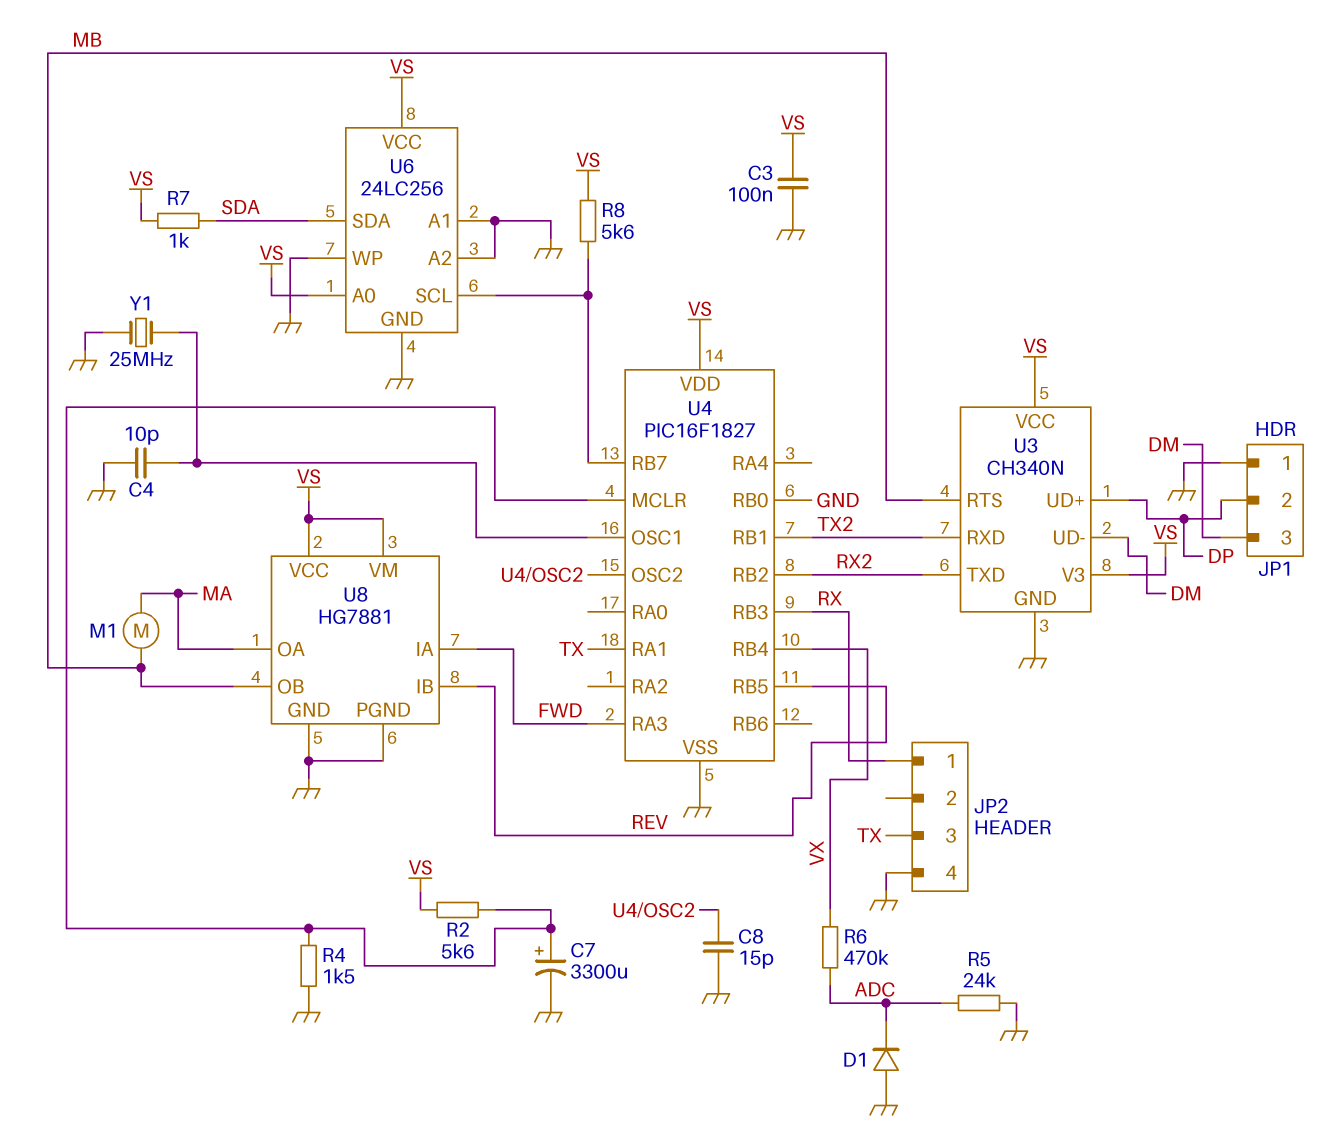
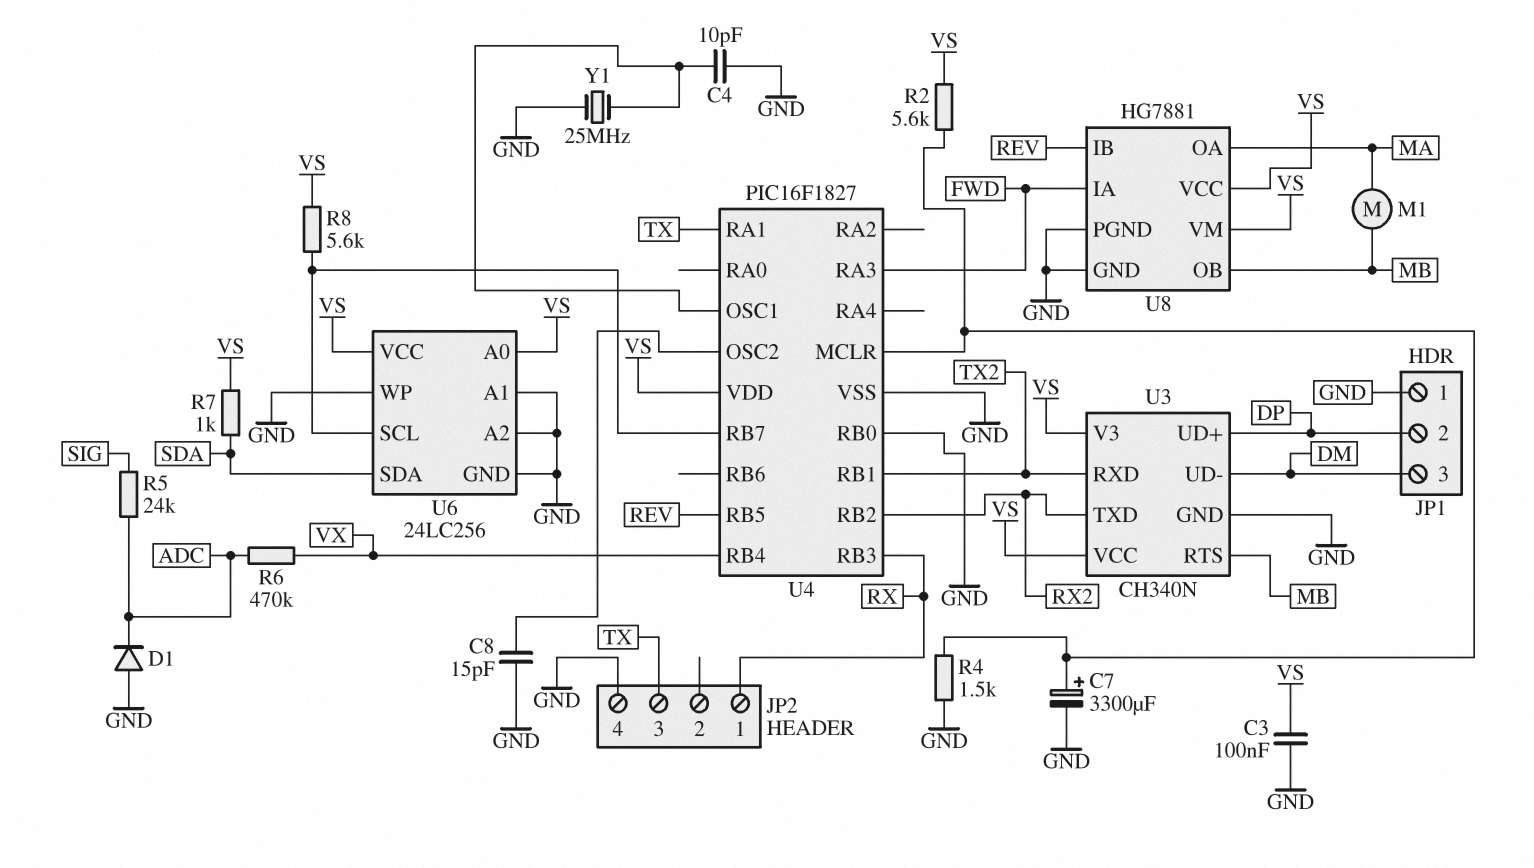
R5: 24k (ADC, GND) -> 24k (ADC, SIG)

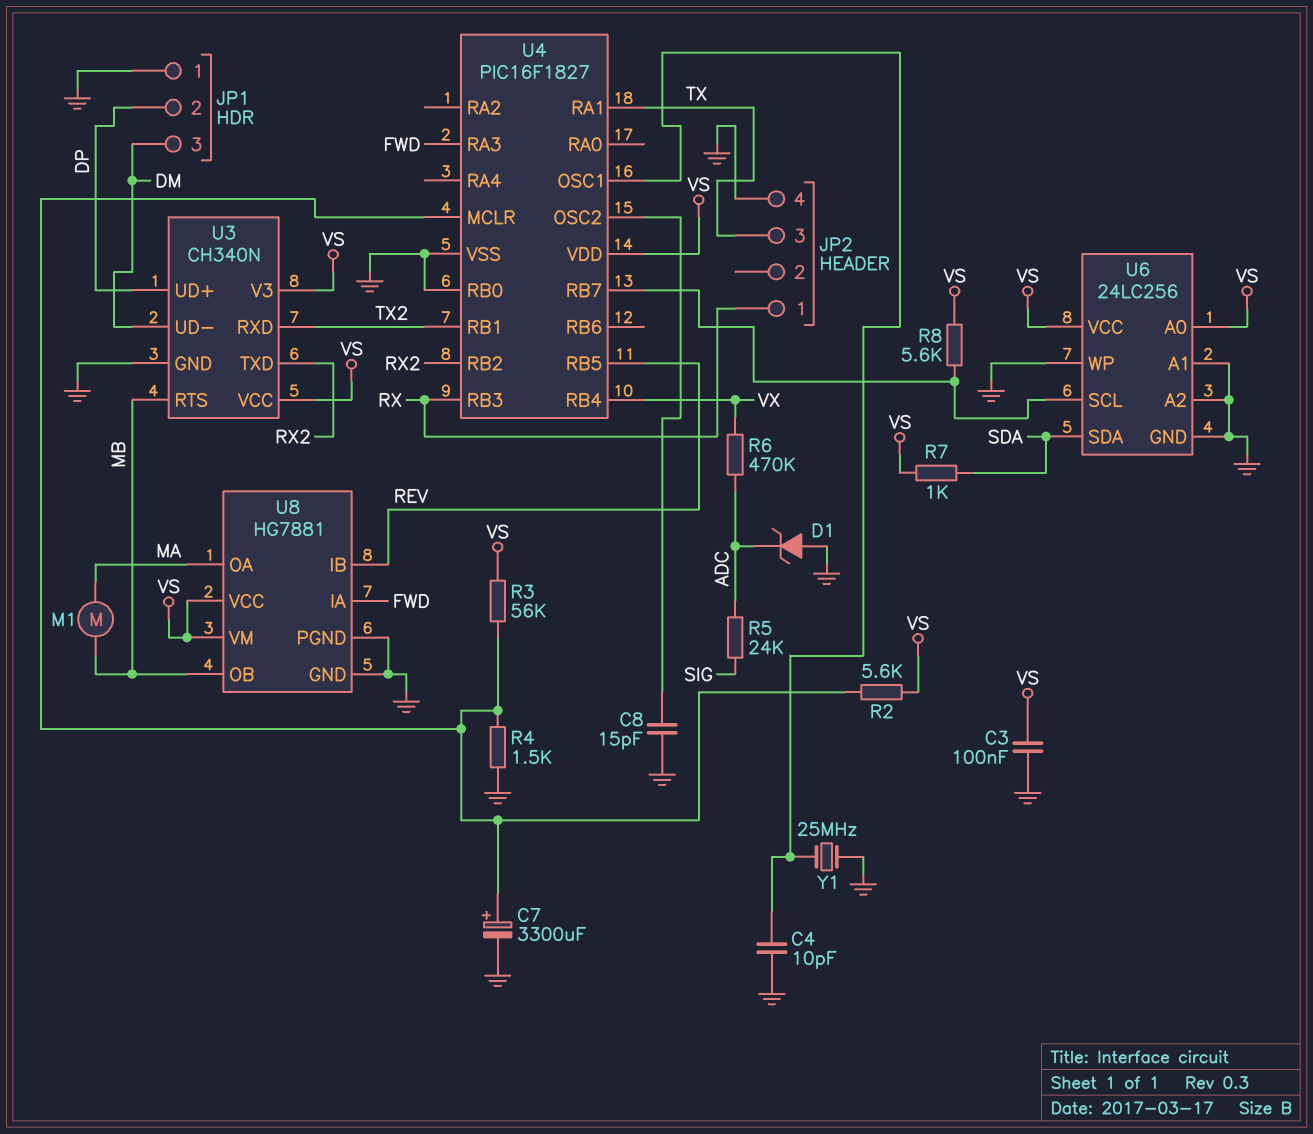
D1: diode (A GND, K ADC) -> zener (A GND, K ADC)
R3: none -> 56k (U4/MCLR, VS)

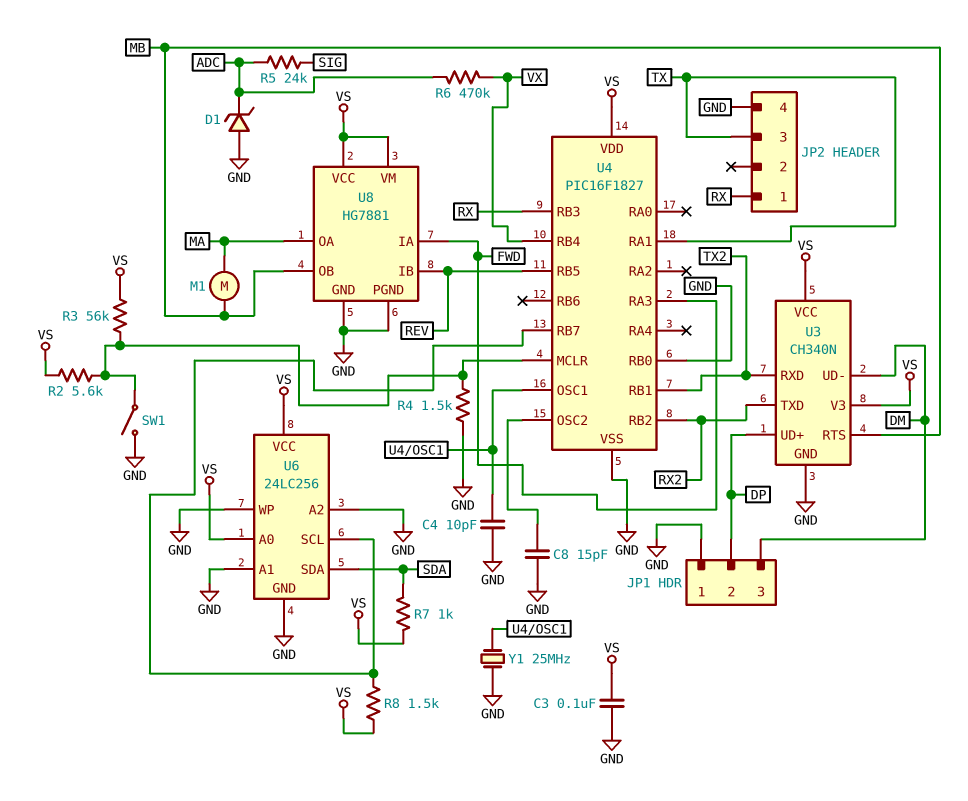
C7: 3300uF (plus U4/MCLR, minus GND) -> none
R8: 5.6k (U4/RB7, VS) -> 1.5k (U4/RB7, VS)
SW1: none -> switch (GND, U4/MCLR)

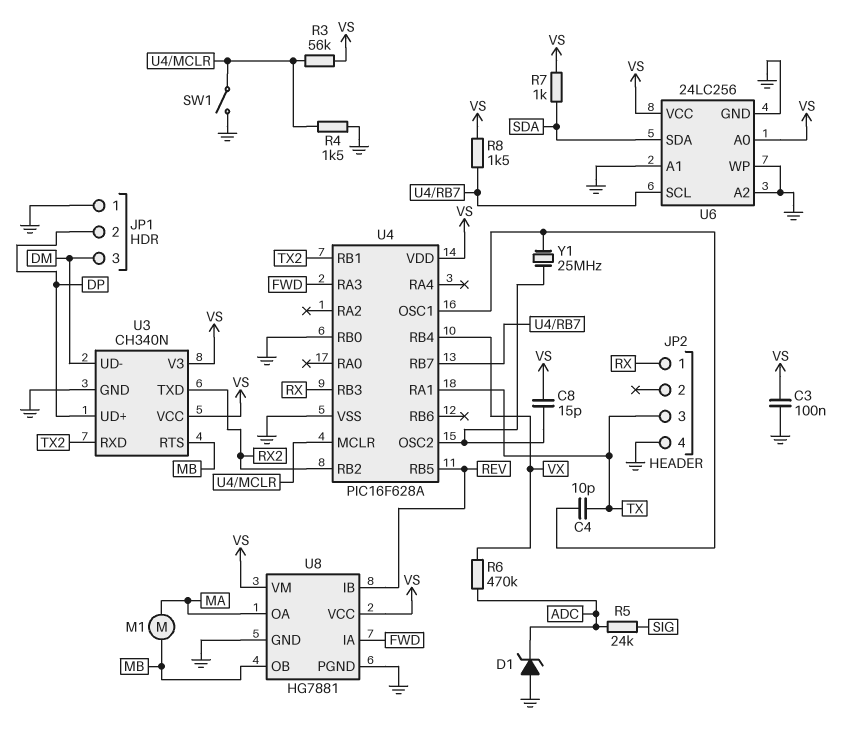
C4: 10pF (GND, U4/OSC1) -> 10pF (TX, U4/OSC1)
C8: 15pF (GND, U4/OSC2) -> 15pF (U4/OSC2, VS)
R2: 5.6k (U4/MCLR, VS) -> none
U4: PIC16F1827 -> PIC16F628A
Y1: 25MHz (GND, U4/OSC1) -> 25MHz (U4/OSC1, U4/OSC2)

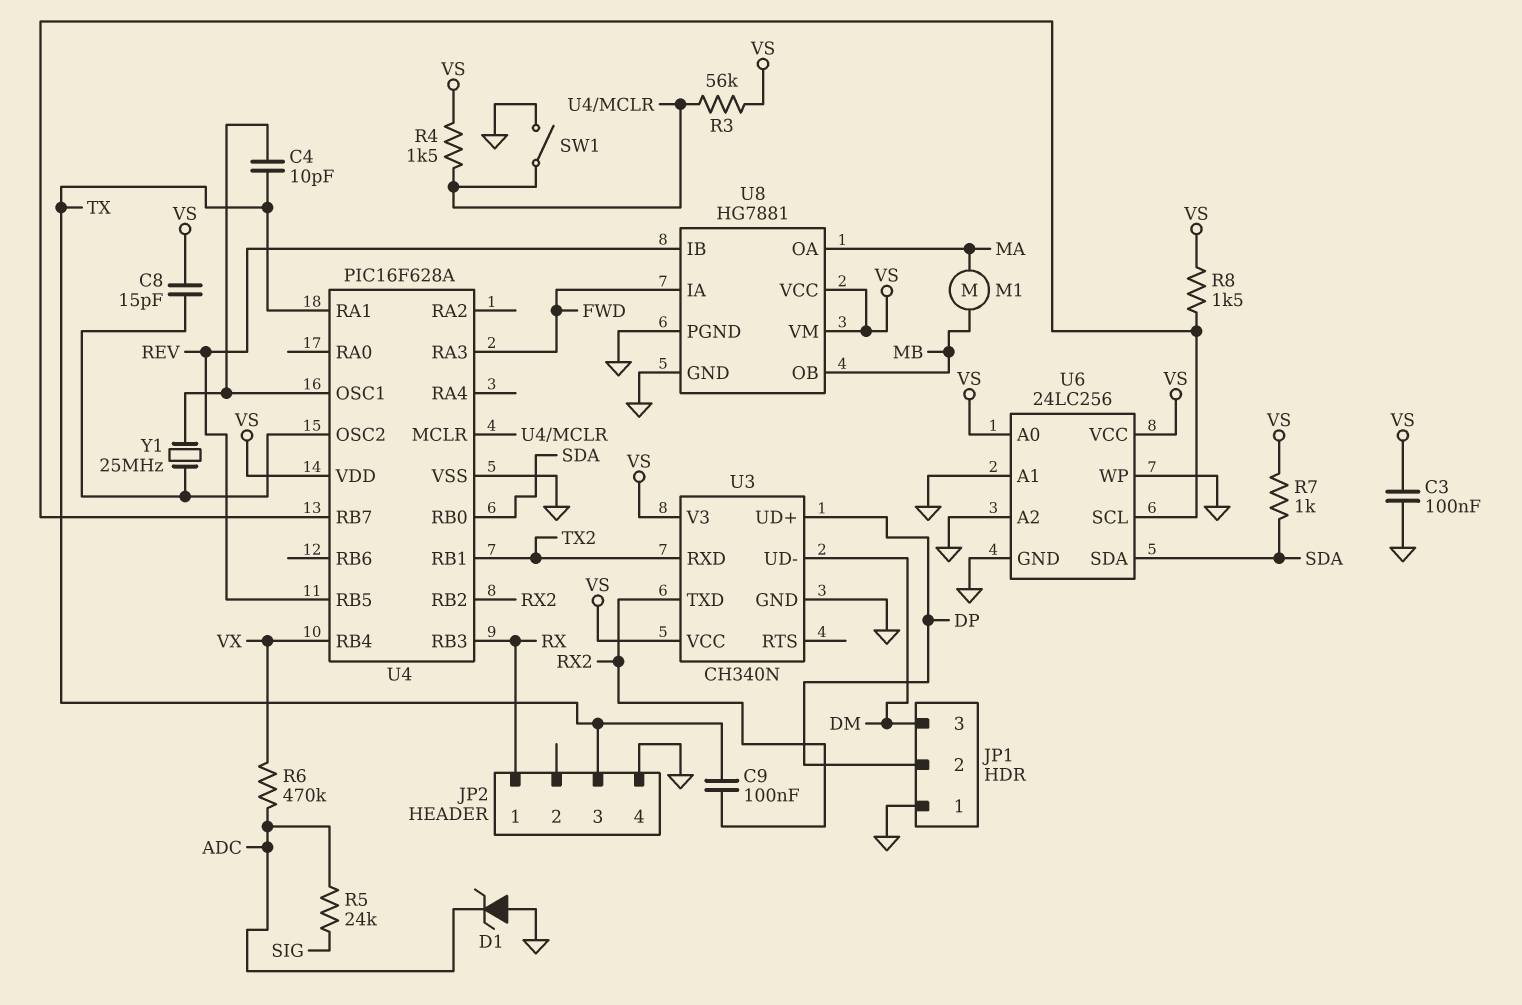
C9: none -> 100nF (RX2, TX)
R4: 1.5k (GND, U4/MCLR) -> 1.5k (U4/MCLR, VS)
U3 pin RTS: MB -> none
U4 pin RB0: GND -> SDA

